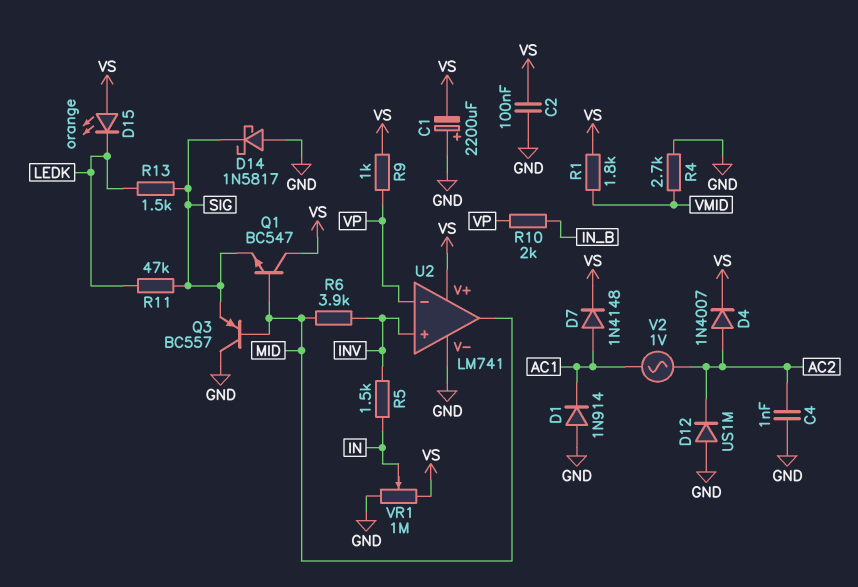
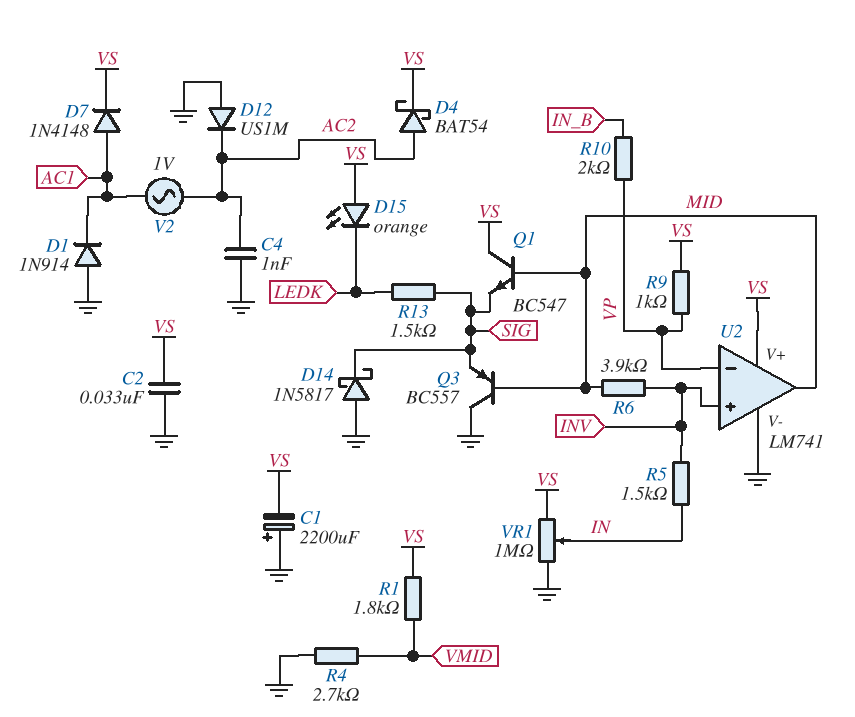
C2: 100nF (GND, VS) -> 33nF (GND, VS)
D4: diode 1N4007 (A AC2, K VS) -> schottky BAT54 (A AC2, K VS)
R11: 47k (LEDK, SIG) -> none

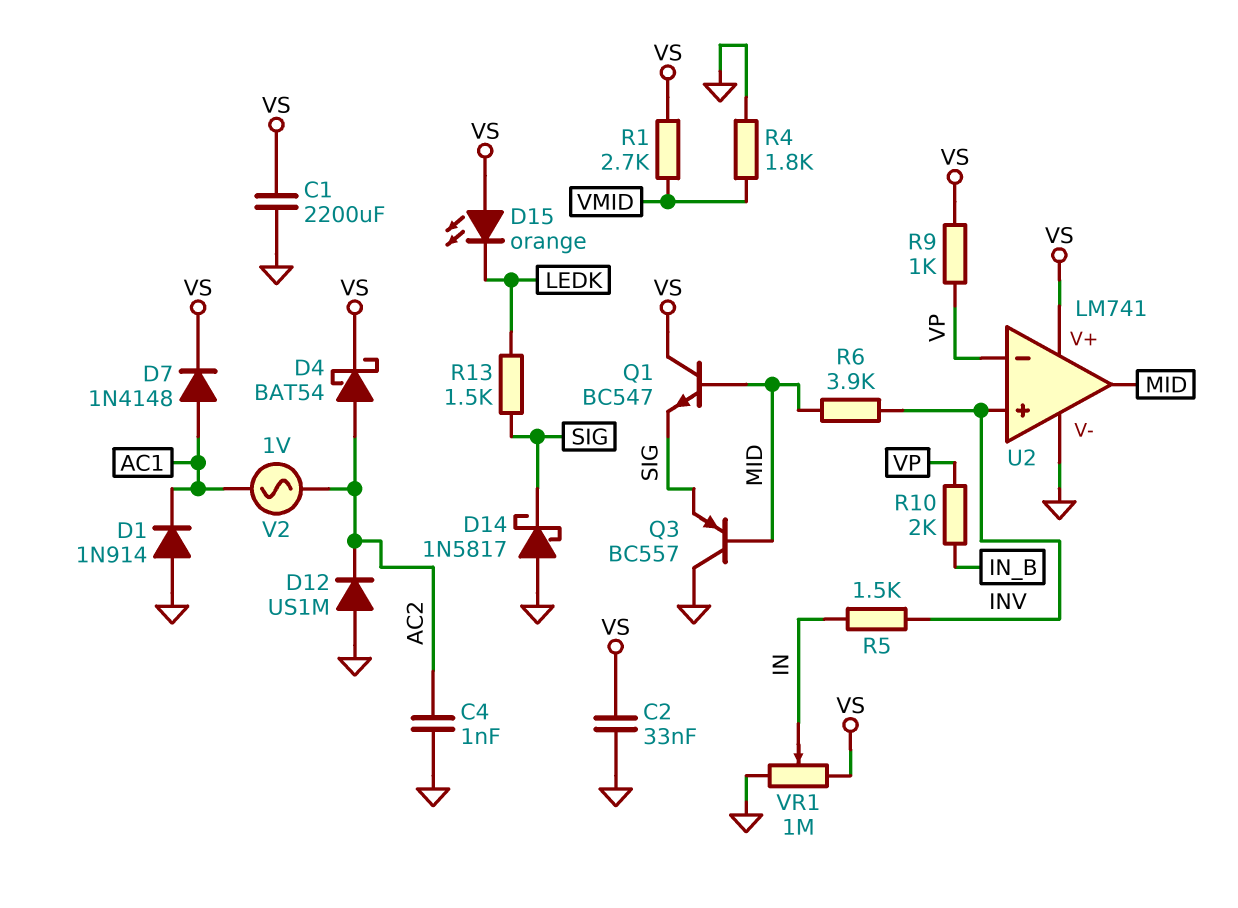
C1: 2200uF (plus GND, minus VS) -> 2200uF (GND, VS)
R1: 1.8k (VMID, VS) -> 2.7k (VMID, VS)
R4: 2.7k (GND, VMID) -> 1.8k (GND, VMID)

